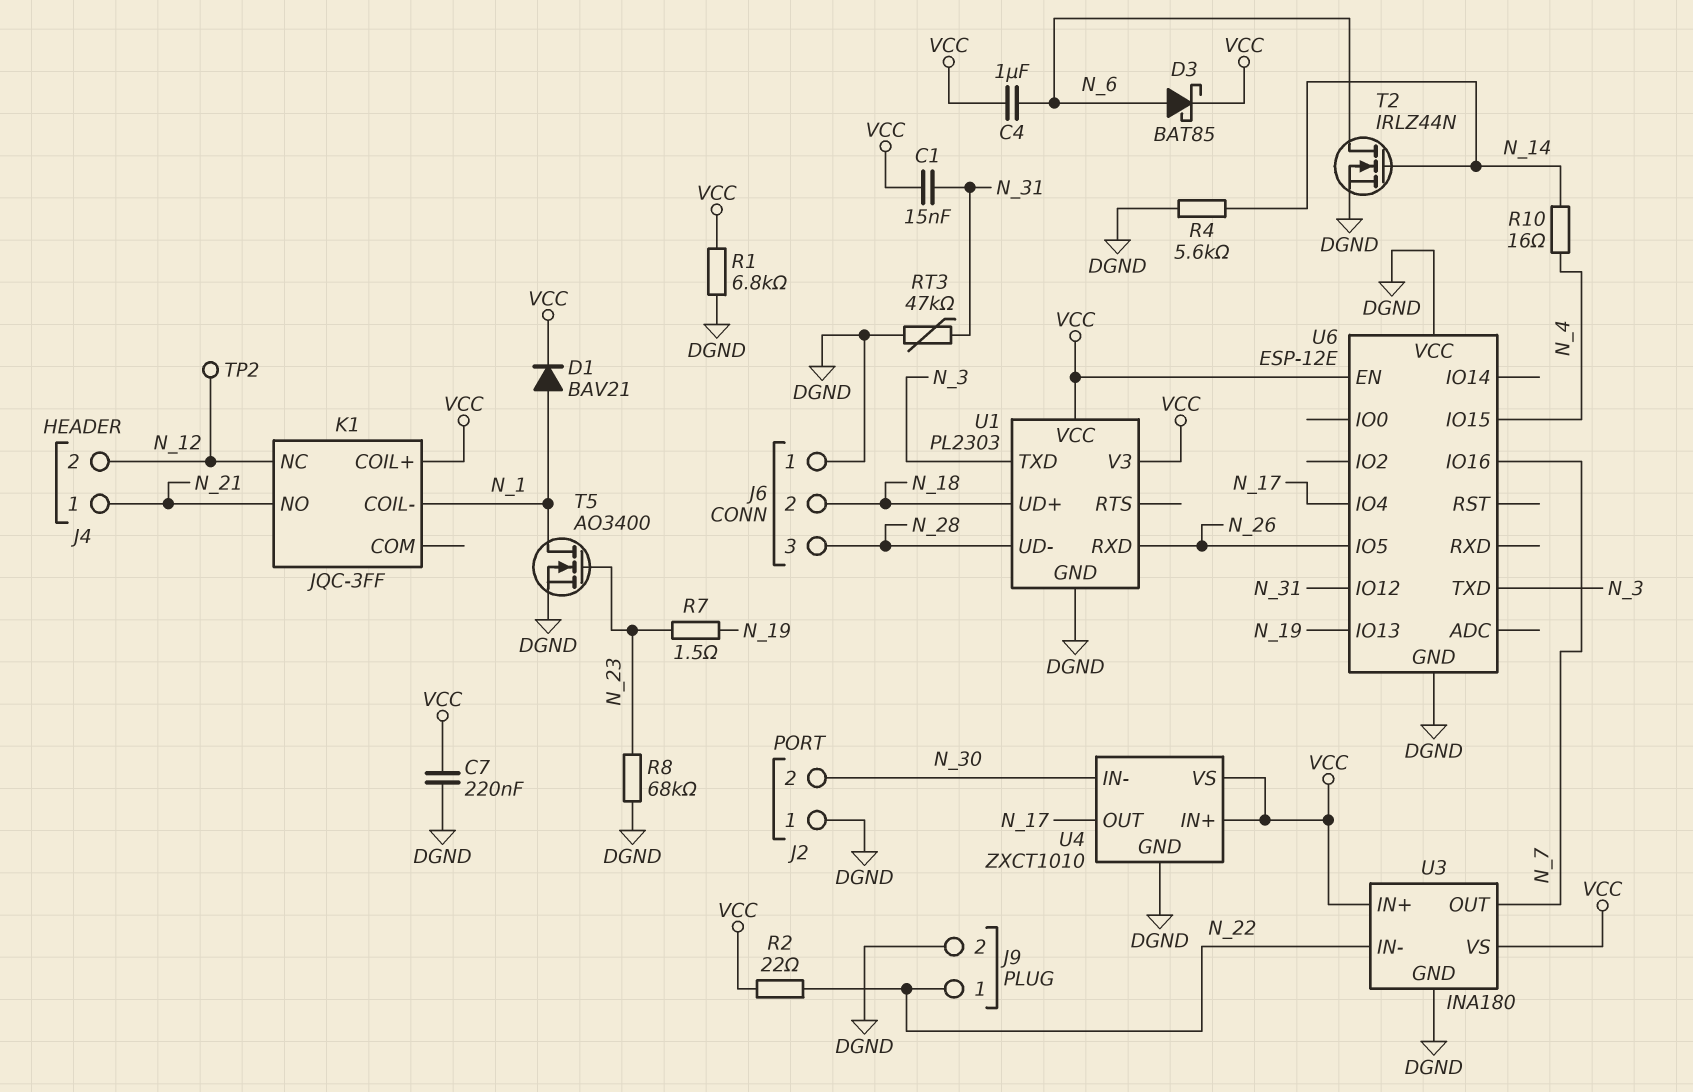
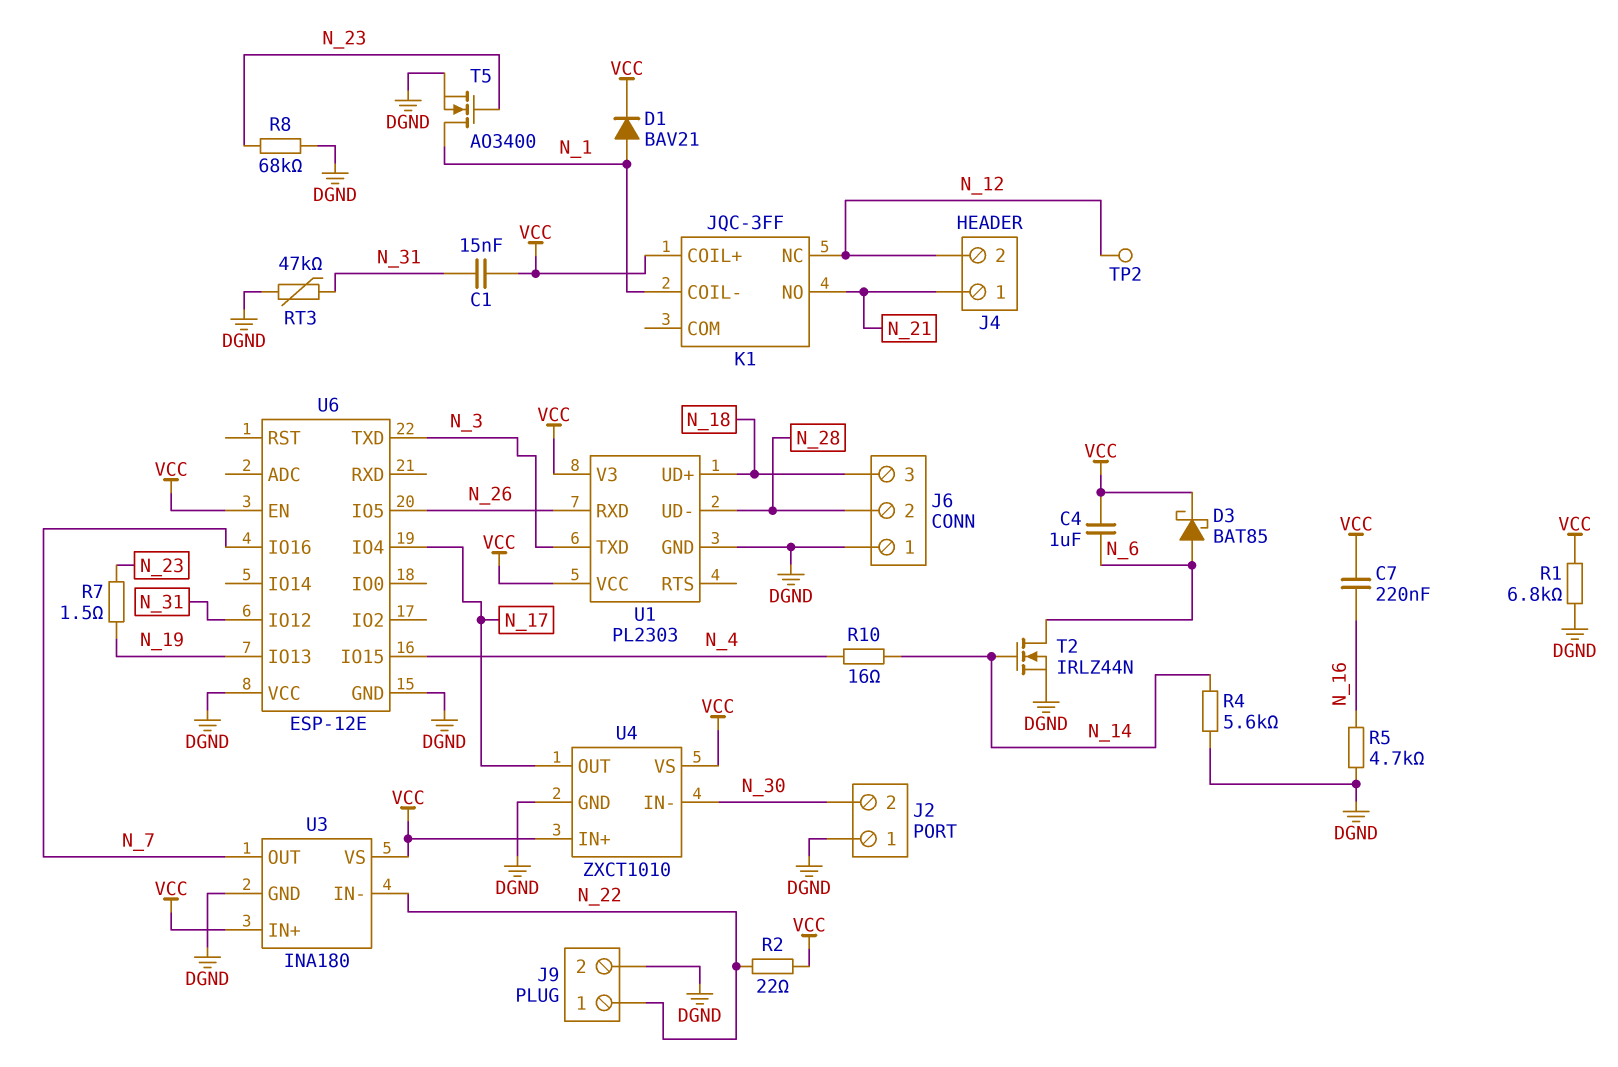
C7: 220nF (DGND, VCC) -> 220nF (N_16, VCC)
J6 pin 2: N_18 -> N_28
J6 pin 3: N_28 -> N_18
R5: none -> 4.7k (DGND, N_16)

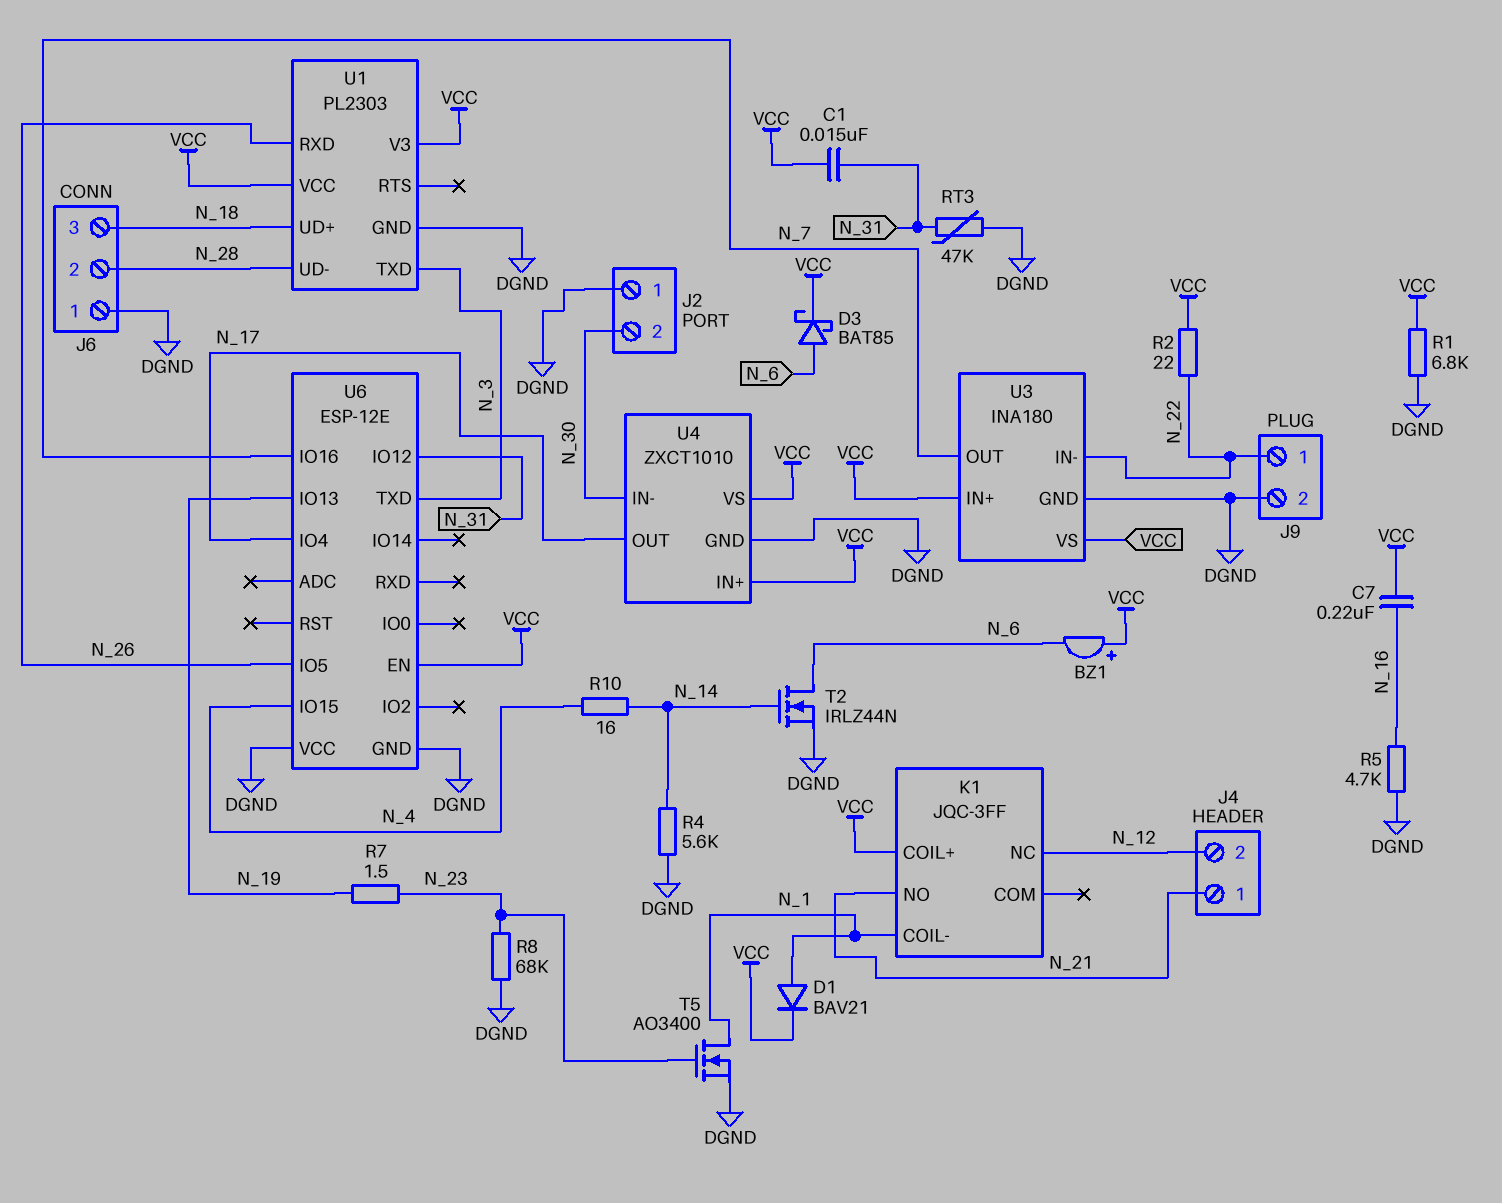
BZ1: none -> buzzer (plus VCC, minus N_6)
C4: 1uF (N_6, VCC) -> none
TP2: test point (N_12) -> none

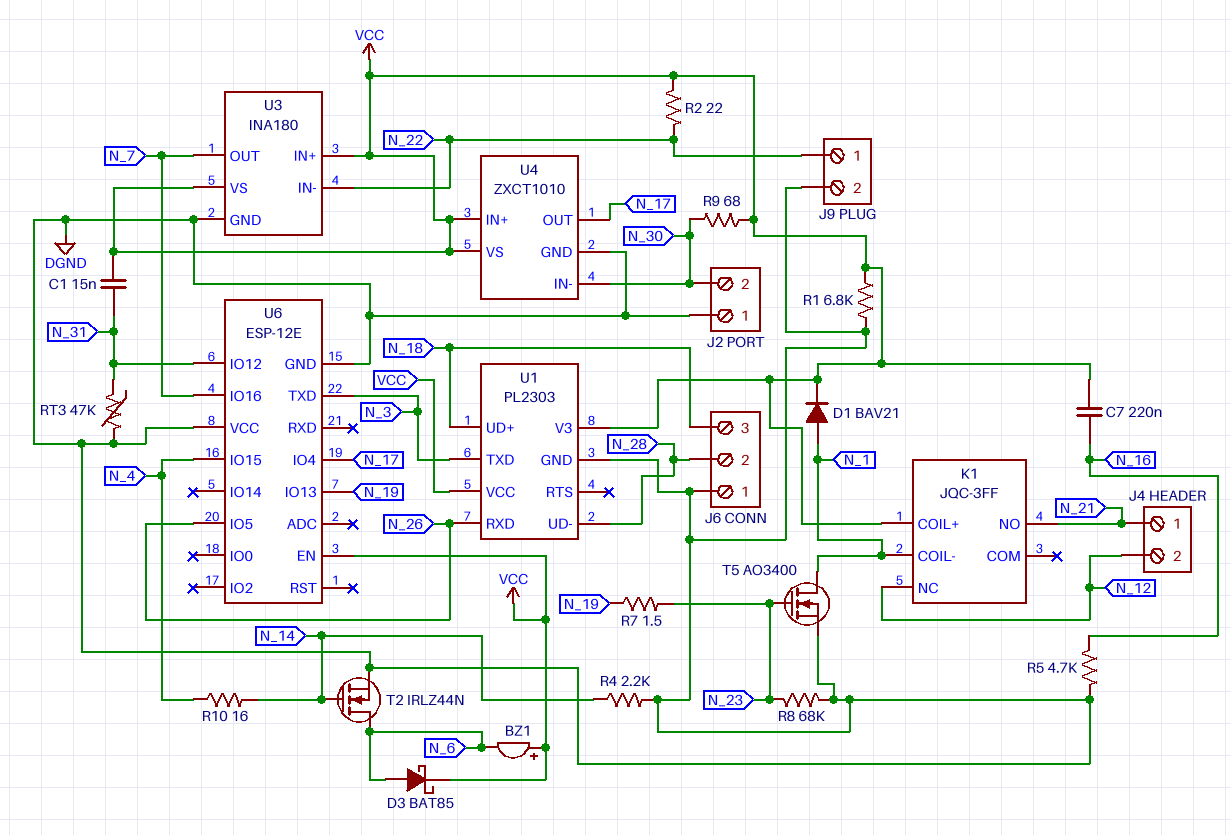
R4: 5.6k (DGND, N_14) -> 2.2k (DGND, N_14)
R9: none -> 68 (N_30, VCC)

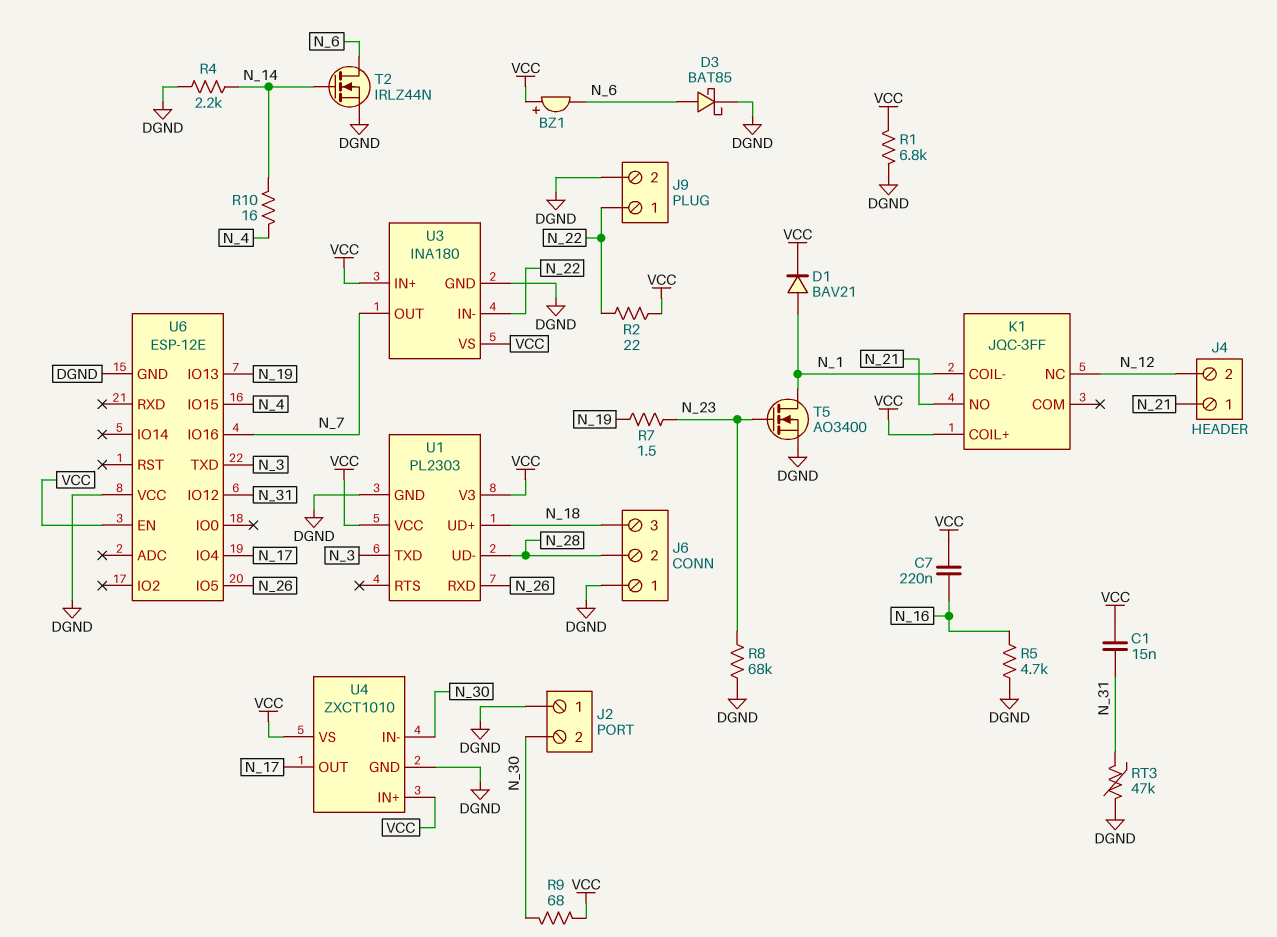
D3: schottky BAT85 (A N_6, K VCC) -> schottky BAT85 (A N_6, K DGND)

